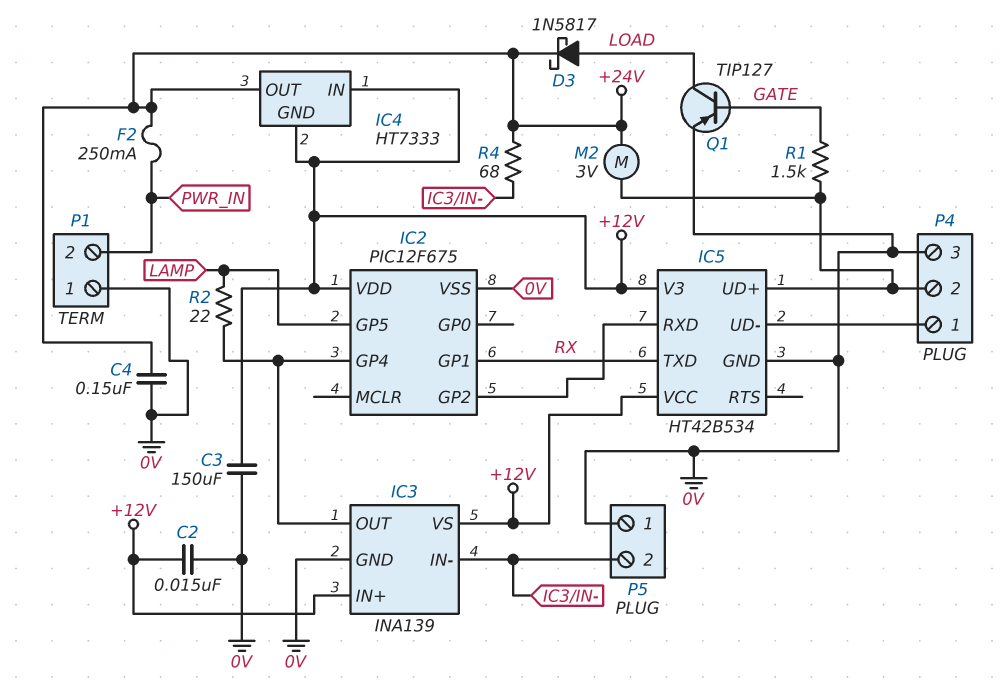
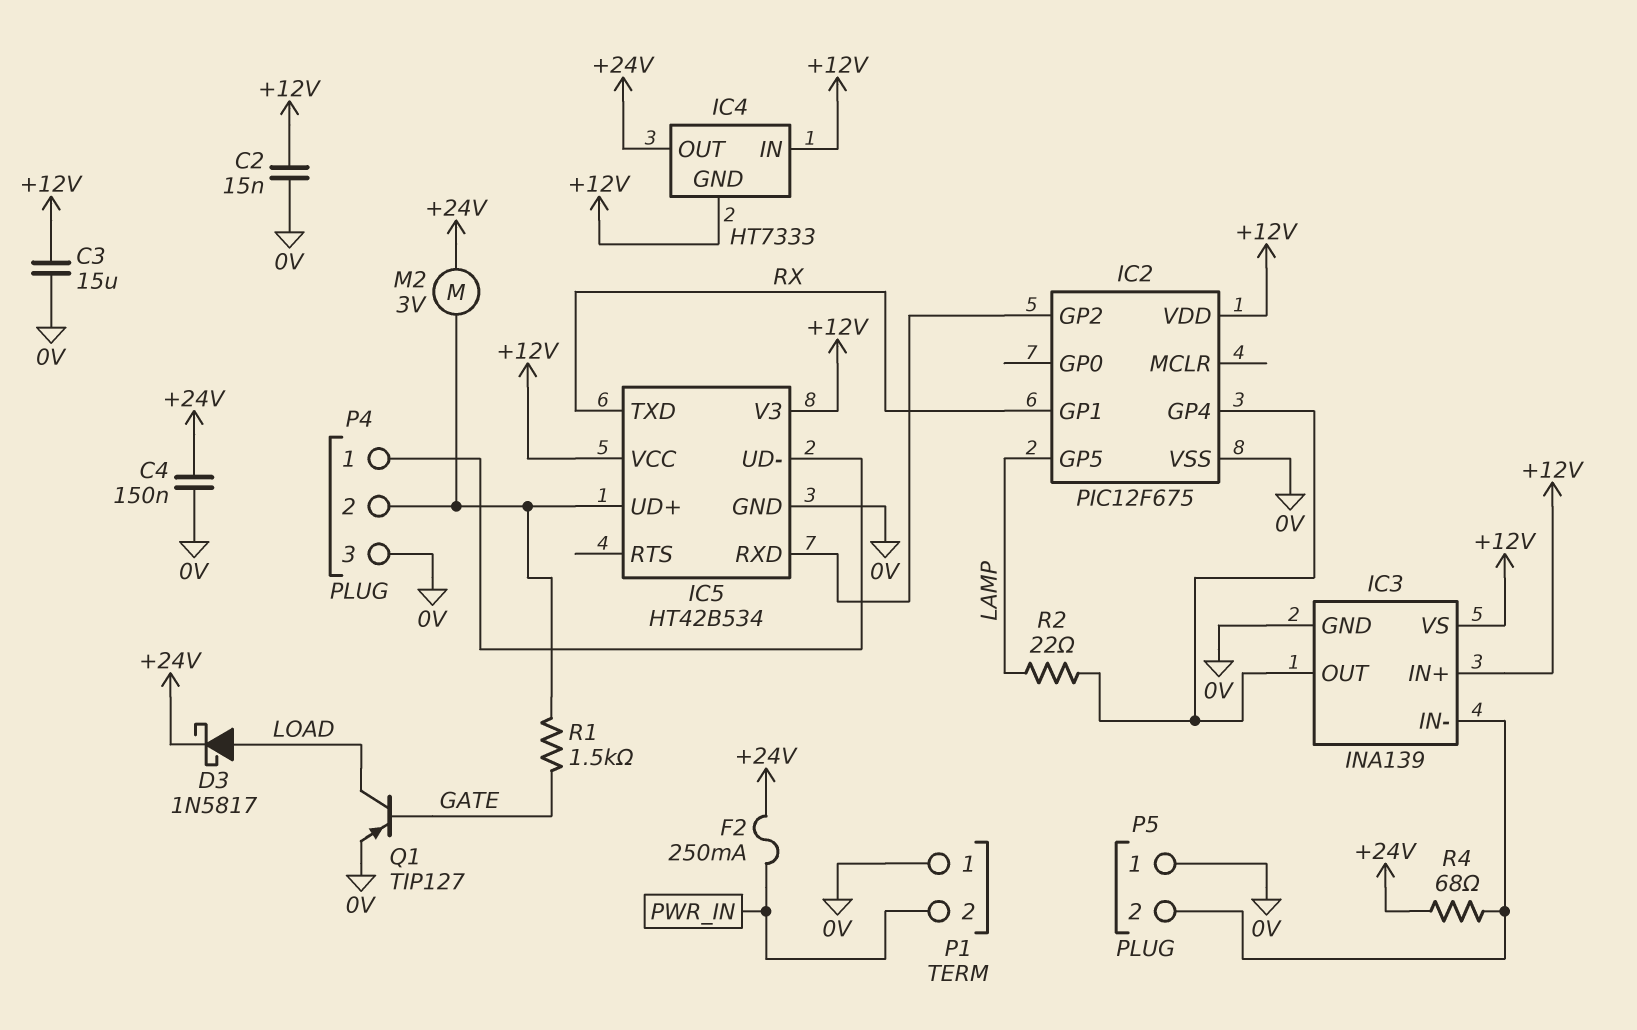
C3: 150uF (+12V, 0V) -> 15uF (+12V, 0V)

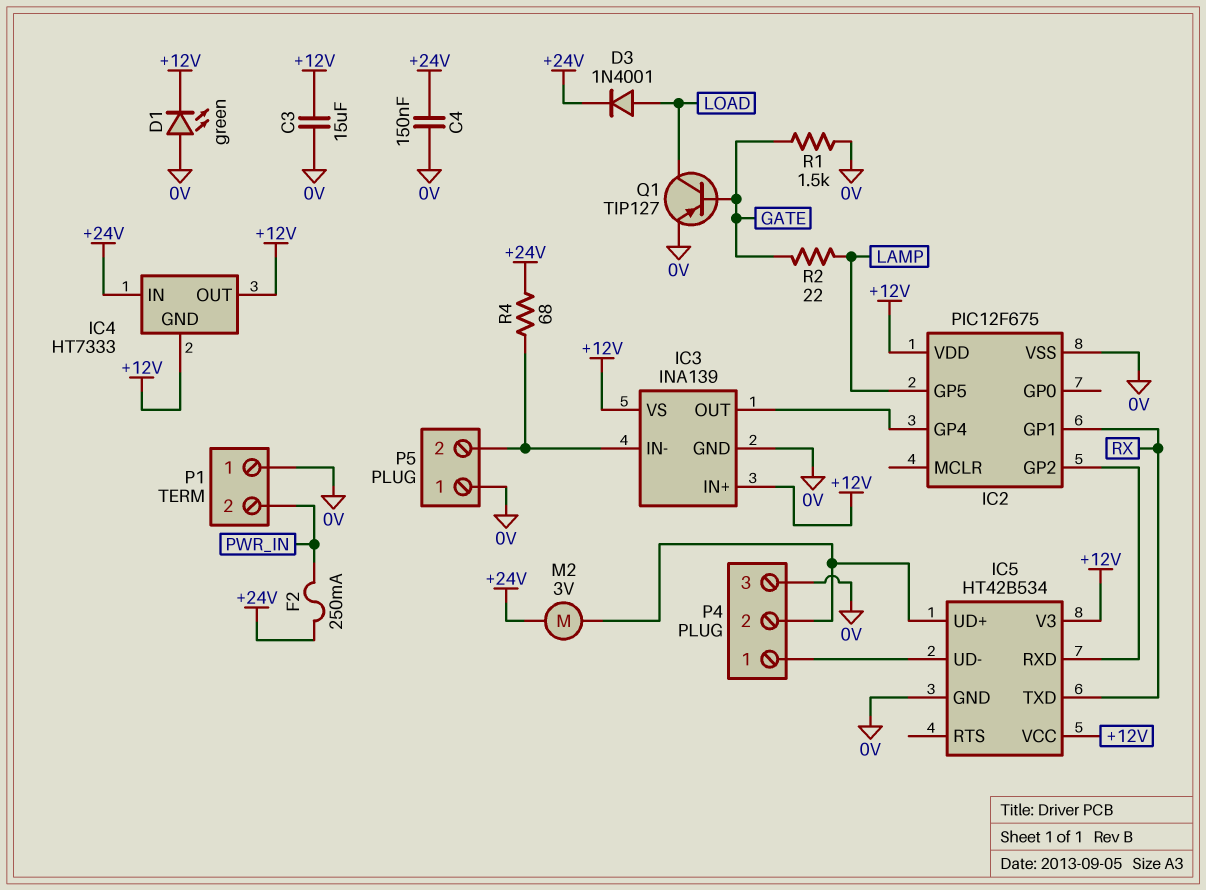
C2: 15nF (+12V, 0V) -> none
D1: none -> LED green (A 0V, K +12V)
D3: schottky 1N5817 (A LOAD, K +24V) -> diode 1N4001 (A LOAD, K +24V)
IC4 pin IN: +12V -> +24V
IC4 pin OUT: +24V -> +12V
R1: 1.5k (GATE, IC5/UD+) -> 1.5k (0V, GATE)
R2: 22 (IC2/GP4, LAMP) -> 22 (GATE, LAMP)

